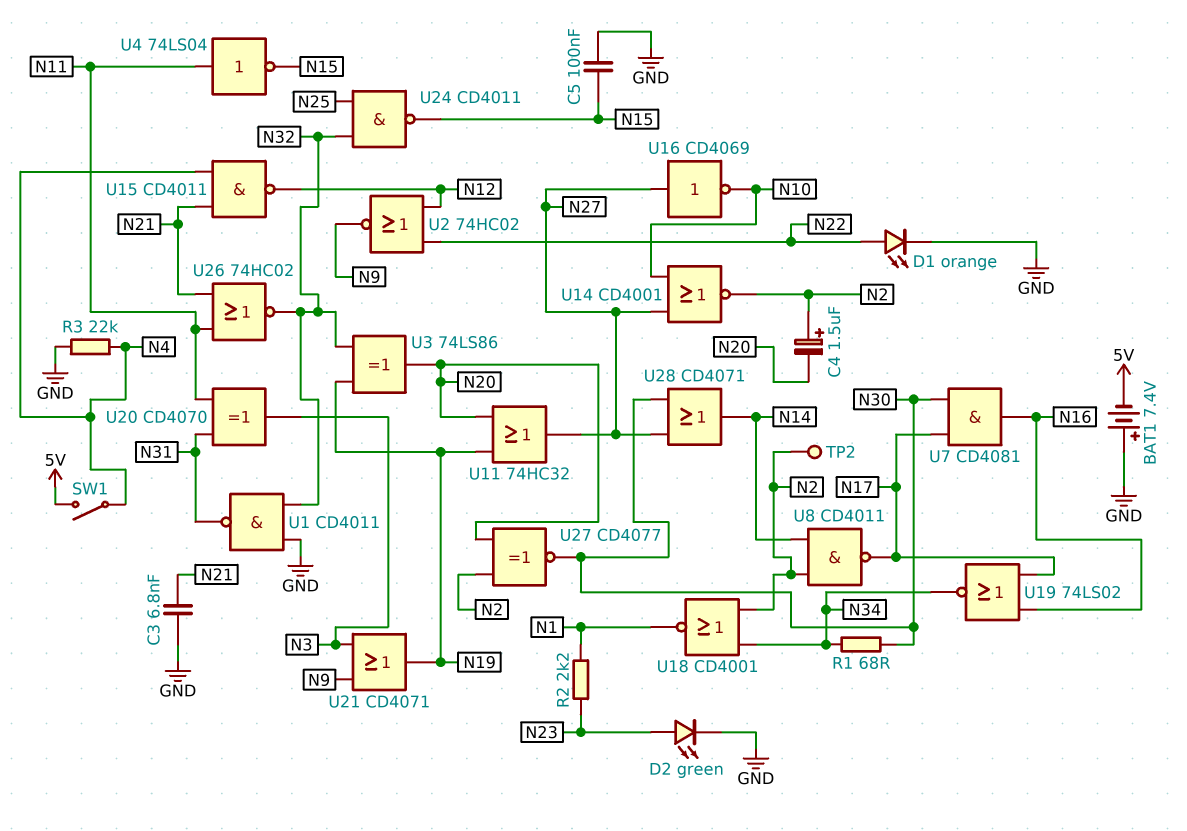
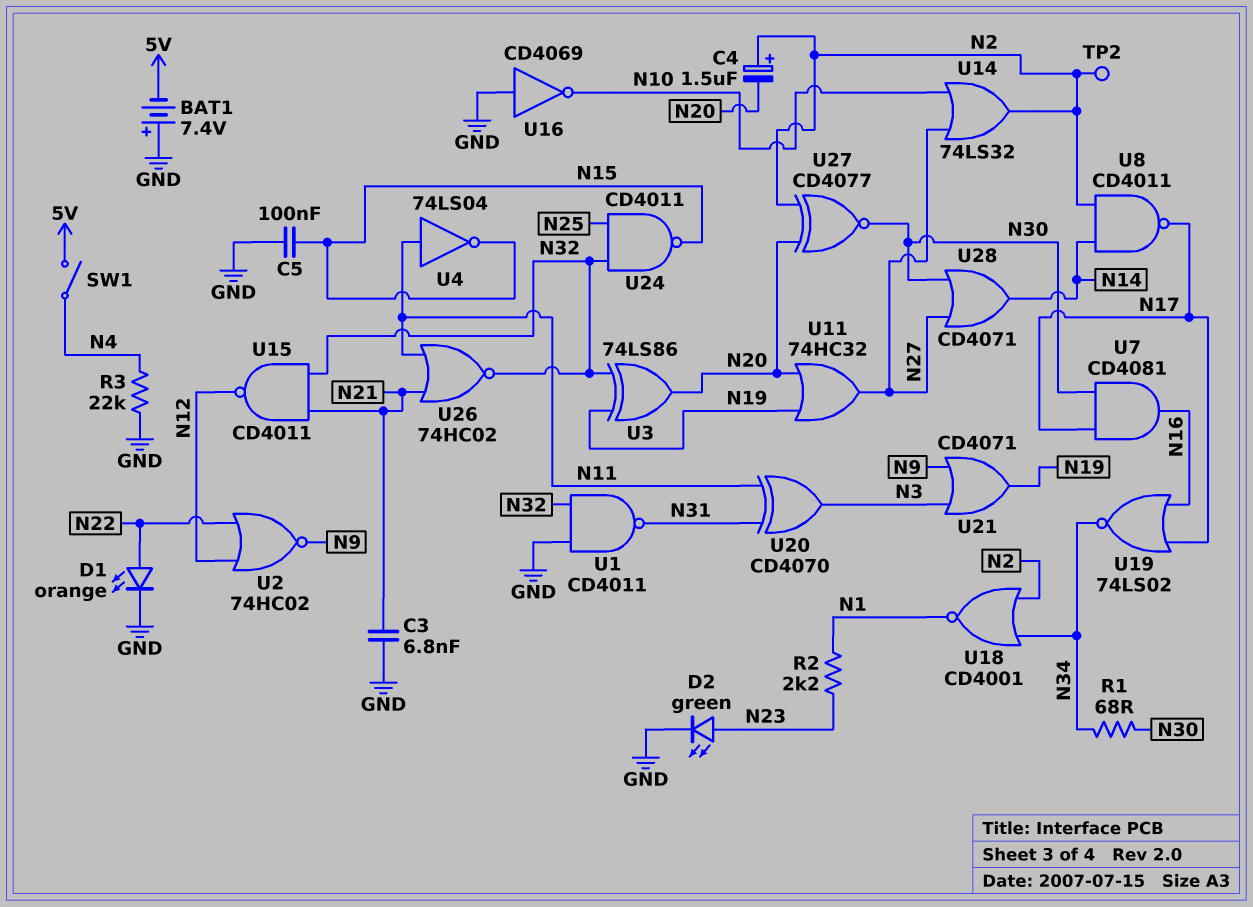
U14: NOR CD4001 (in N10, in N27, out N2) -> OR 74LS32 (in N10, in N27, out N2)
U15: NAND CD4011 (in N4, in N21, out N12) -> NAND CD4011 (in N21, in N32, out N12)
U16: NOT CD4069 (in N27, out N10) -> NOT CD4069 (in GND, out N10)

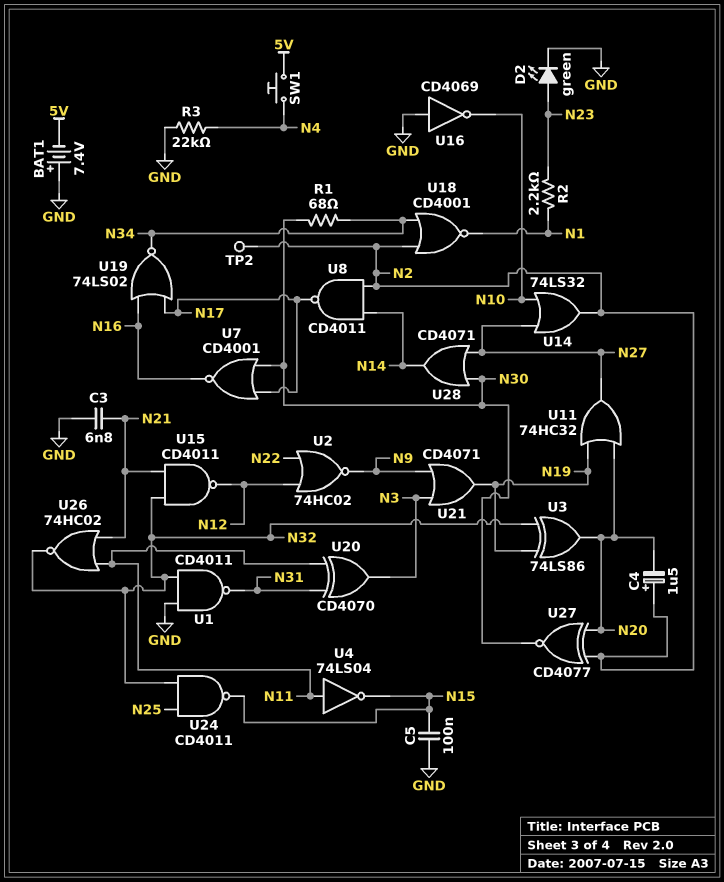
D1: LED orange (A N22, K GND) -> none
SW1: switch (5V, N4) -> button (5V, N4)
U7: AND CD4081 (in N17, in N30, out N16) -> NOR CD4001 (in N17, in N30, out N16)

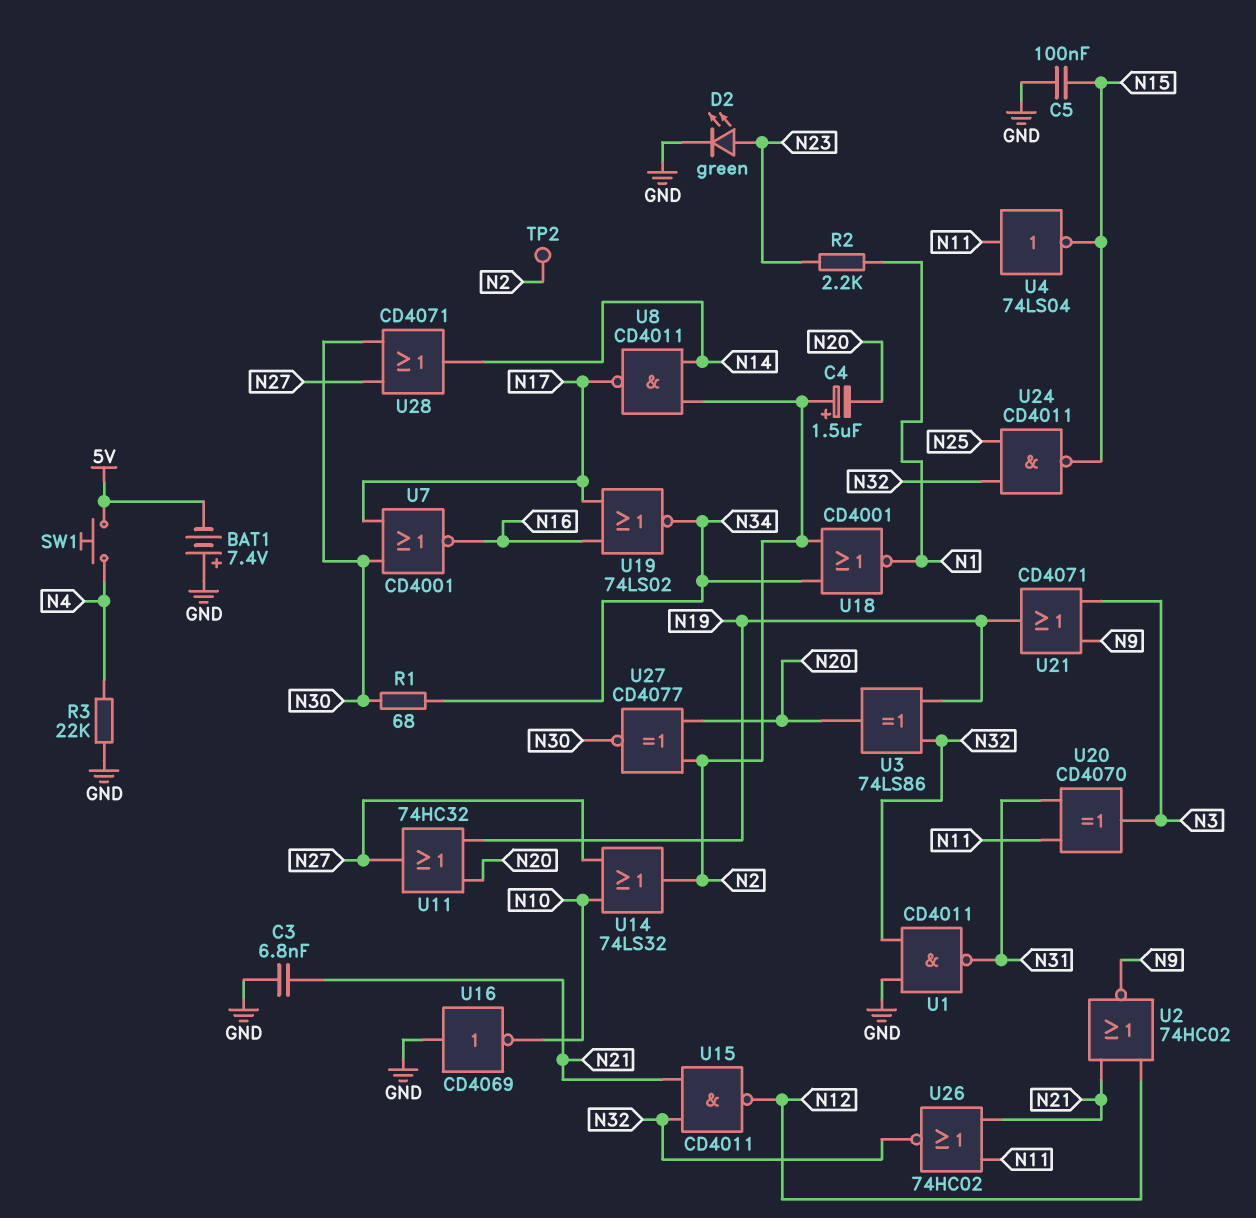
U2: NOR 74HC02 (in N12, in N22, out N9) -> NOR 74HC02 (in N12, in N21, out N9)

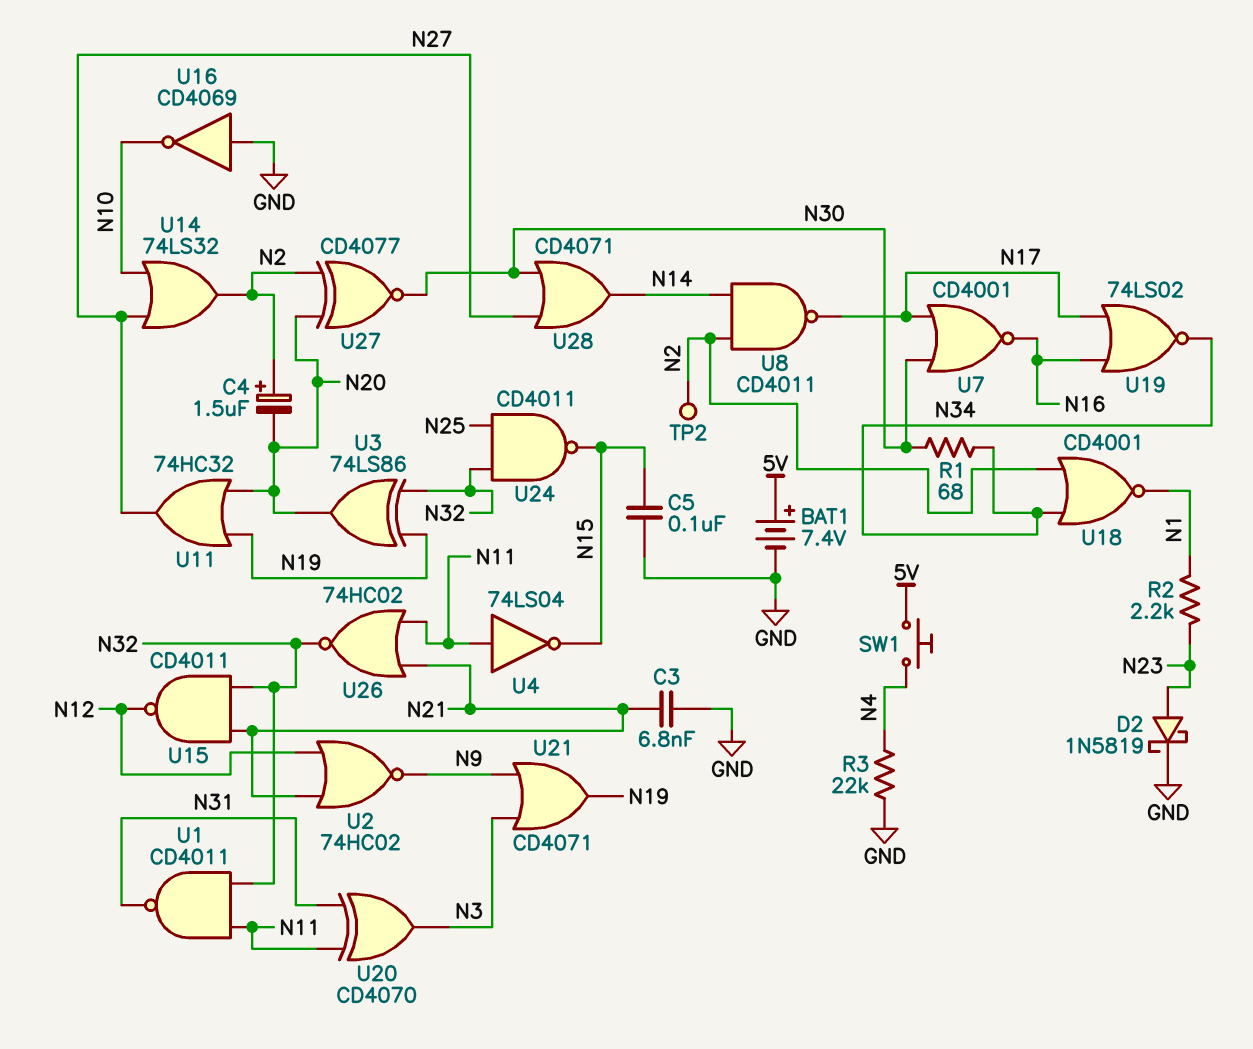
BAT1: 7.4V (plus GND, minus 5V) -> 7.4V (plus 5V, minus GND)
D2: LED green (A N23, K GND) -> schottky 1N5819 (A N23, K GND)
U1: NAND CD4011 (in GND, in N32, out N31) -> NAND CD4011 (in N11, in N32, out N31)

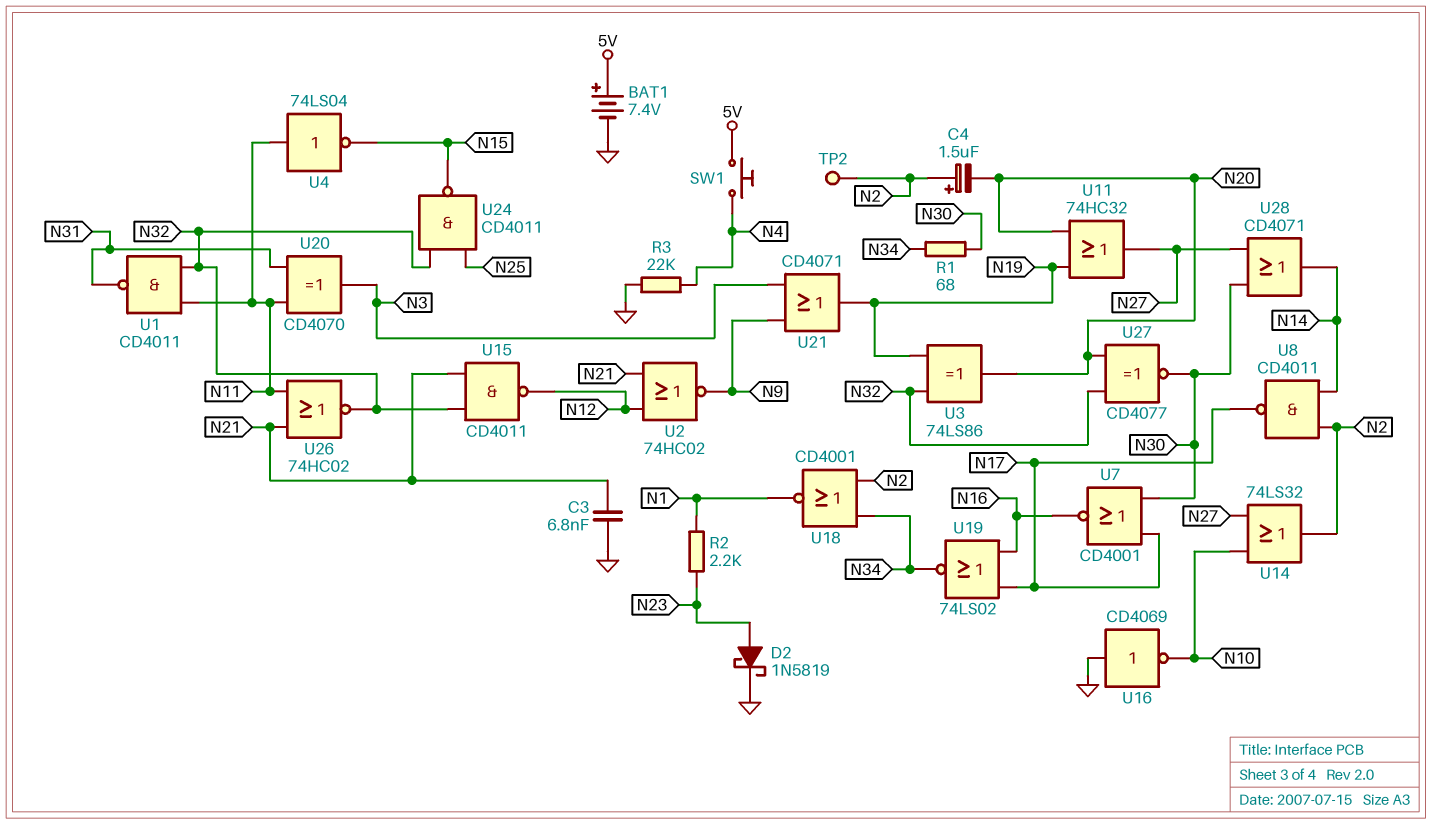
C5: 100nF (GND, N15) -> none
U27: XNOR CD4077 (in N2, in N20, out N30) -> XNOR CD4077 (in N20, in N32, out N30)

